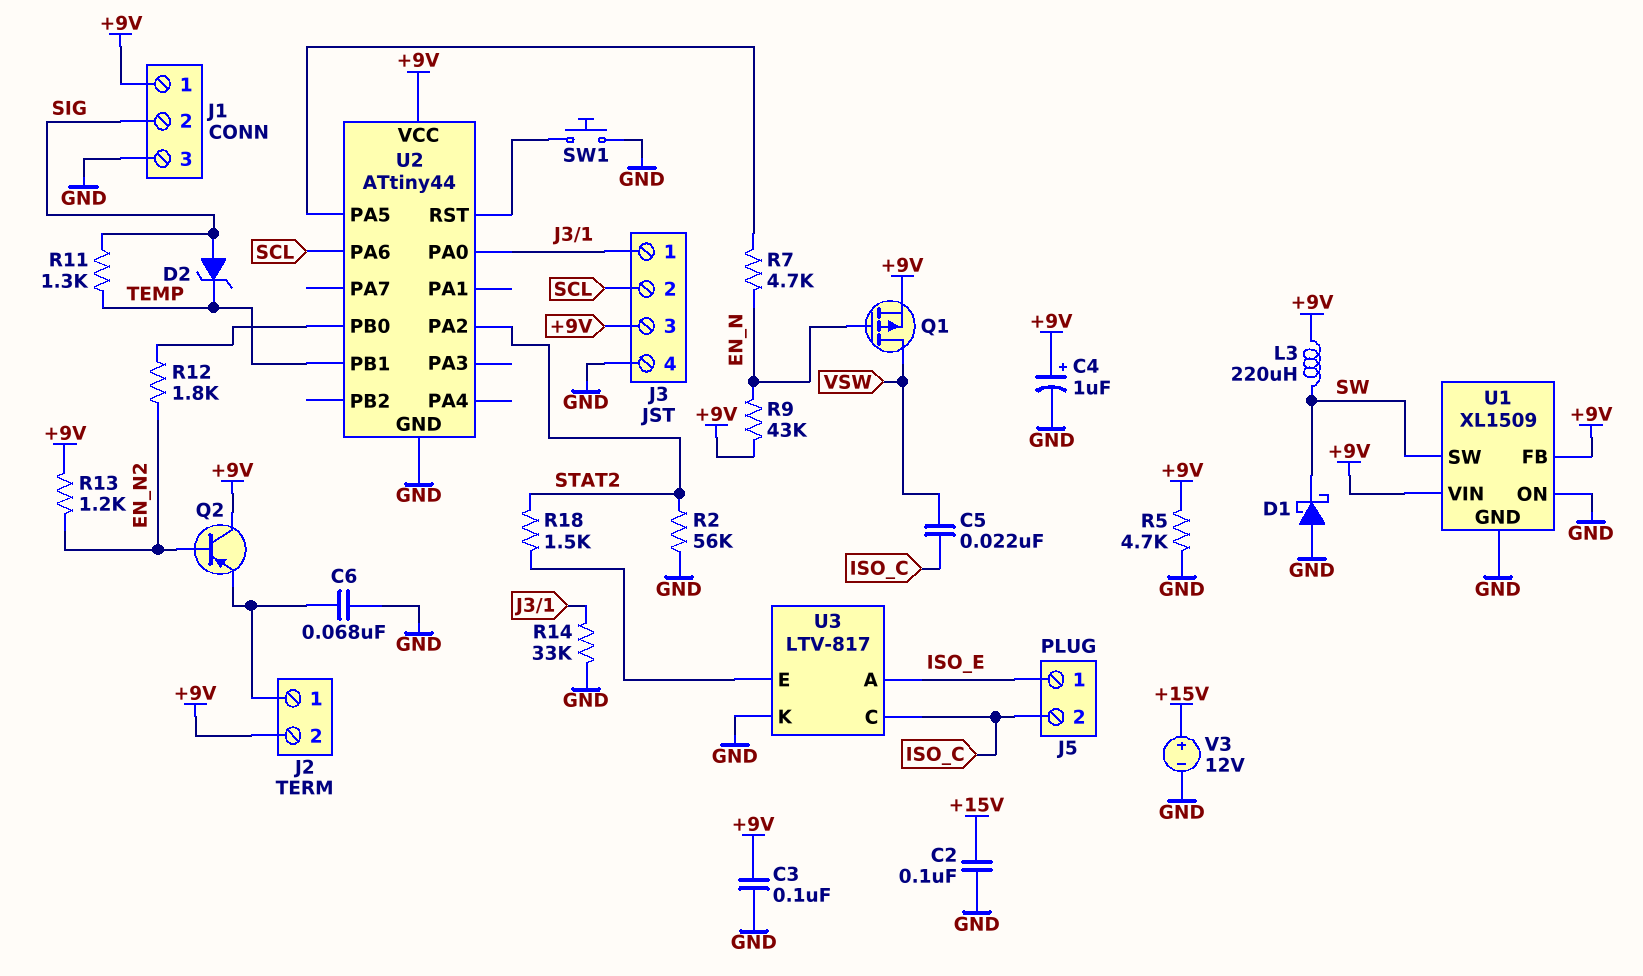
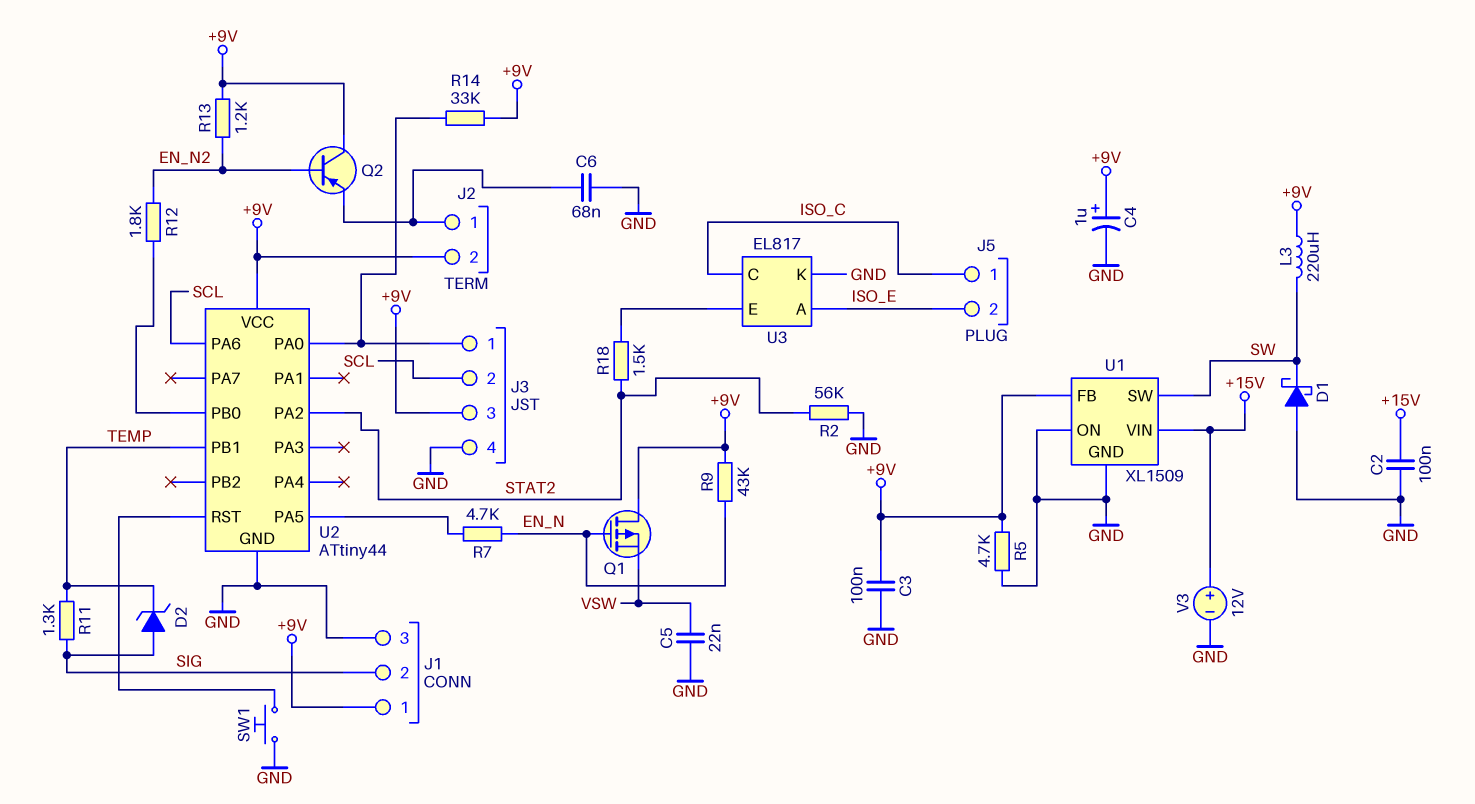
C5: 22nF (ISO_C, VSW) -> 22nF (GND, VSW)
J5 pin 1: ISO_E -> ISO_C
J5 pin 2: ISO_C -> ISO_E
Q1: PMOS (G EN_N, D VSW, S +9V) -> PMOS (G EN_N, D +9V, S VSW)
R14: 33k (GND, J3/1) -> 33k (+9V, J3/1)
U1 pin VIN: +9V -> +15V
U3: LTV-817 -> EL817

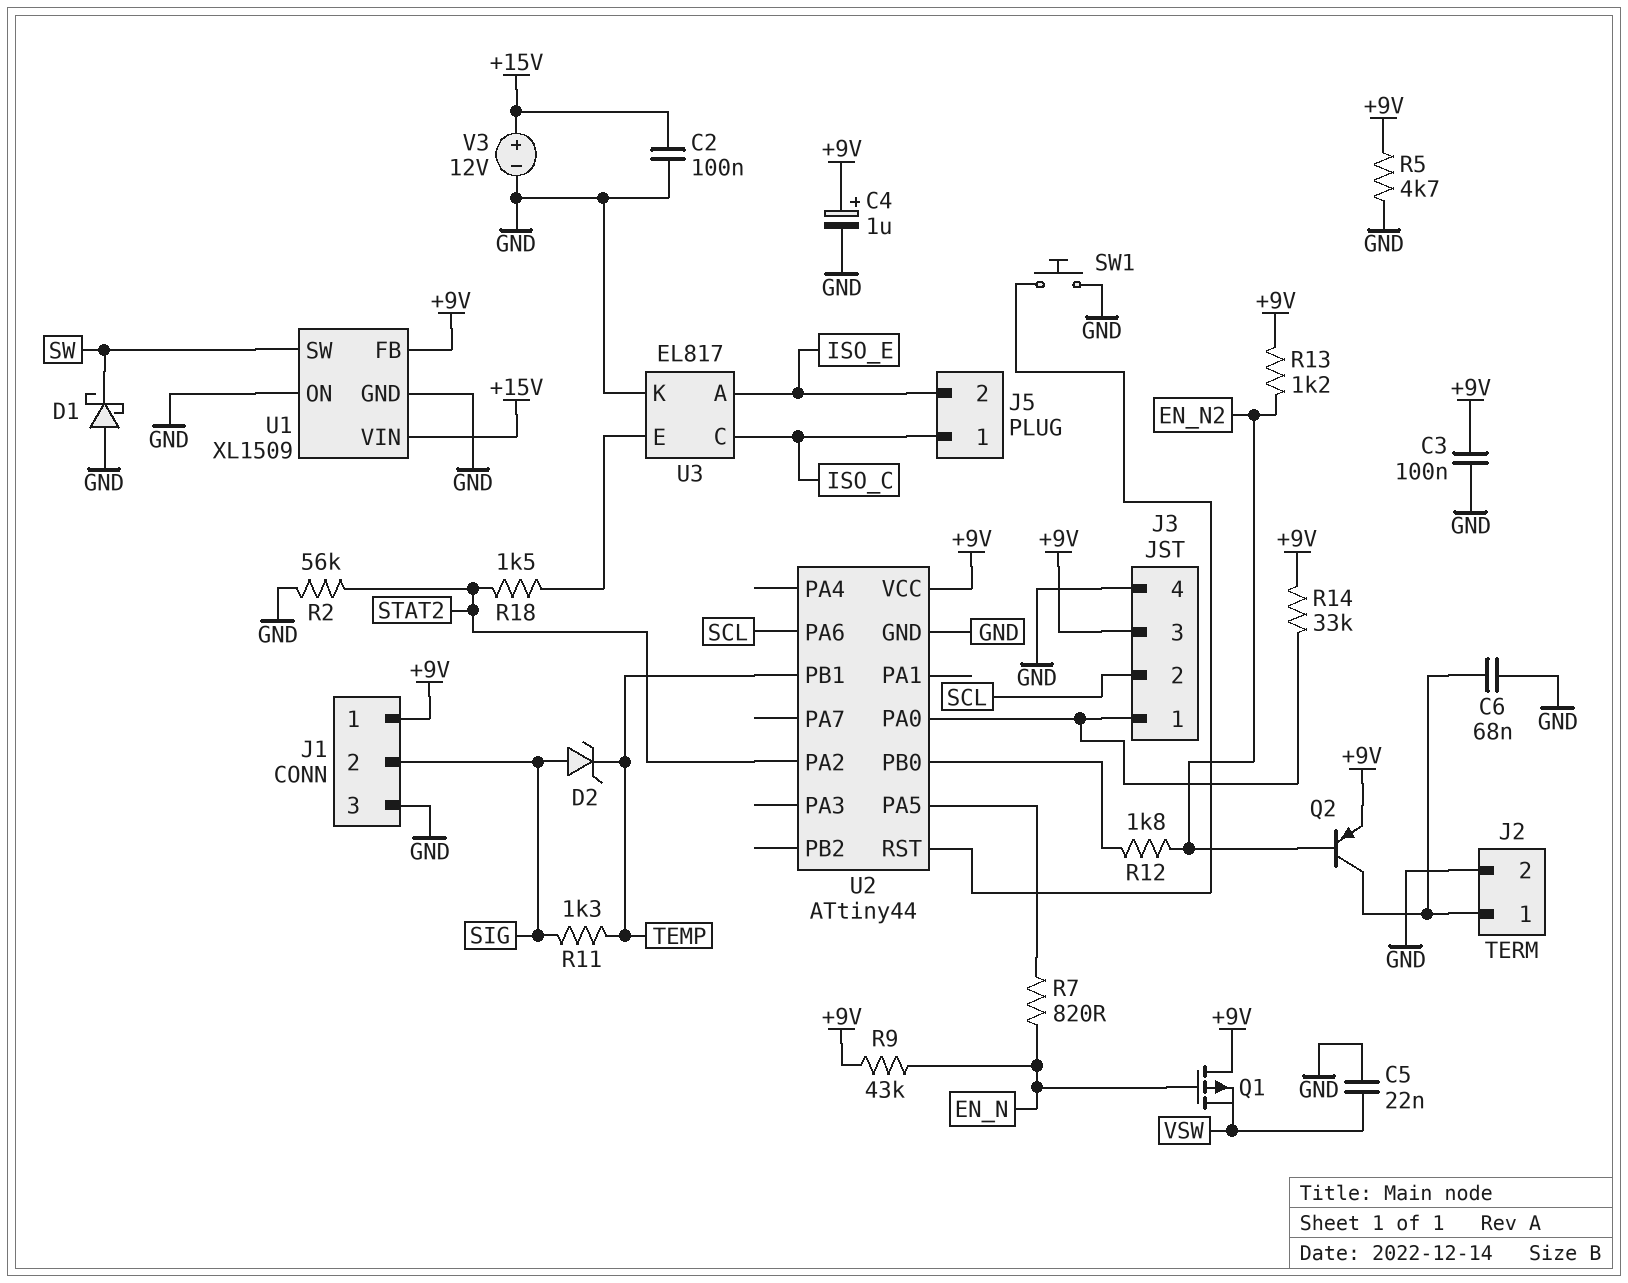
J2 pin 2: +9V -> GND
L3: 220uH (+9V, SW) -> none
Q2: PNP (B EN_N2, C +9V, E J2/1) -> PNP (B EN_N2, C J2/1, E +9V)
R7: 4.7k (EN_N, U2/PA5) -> 820 (EN_N, U2/PA5)

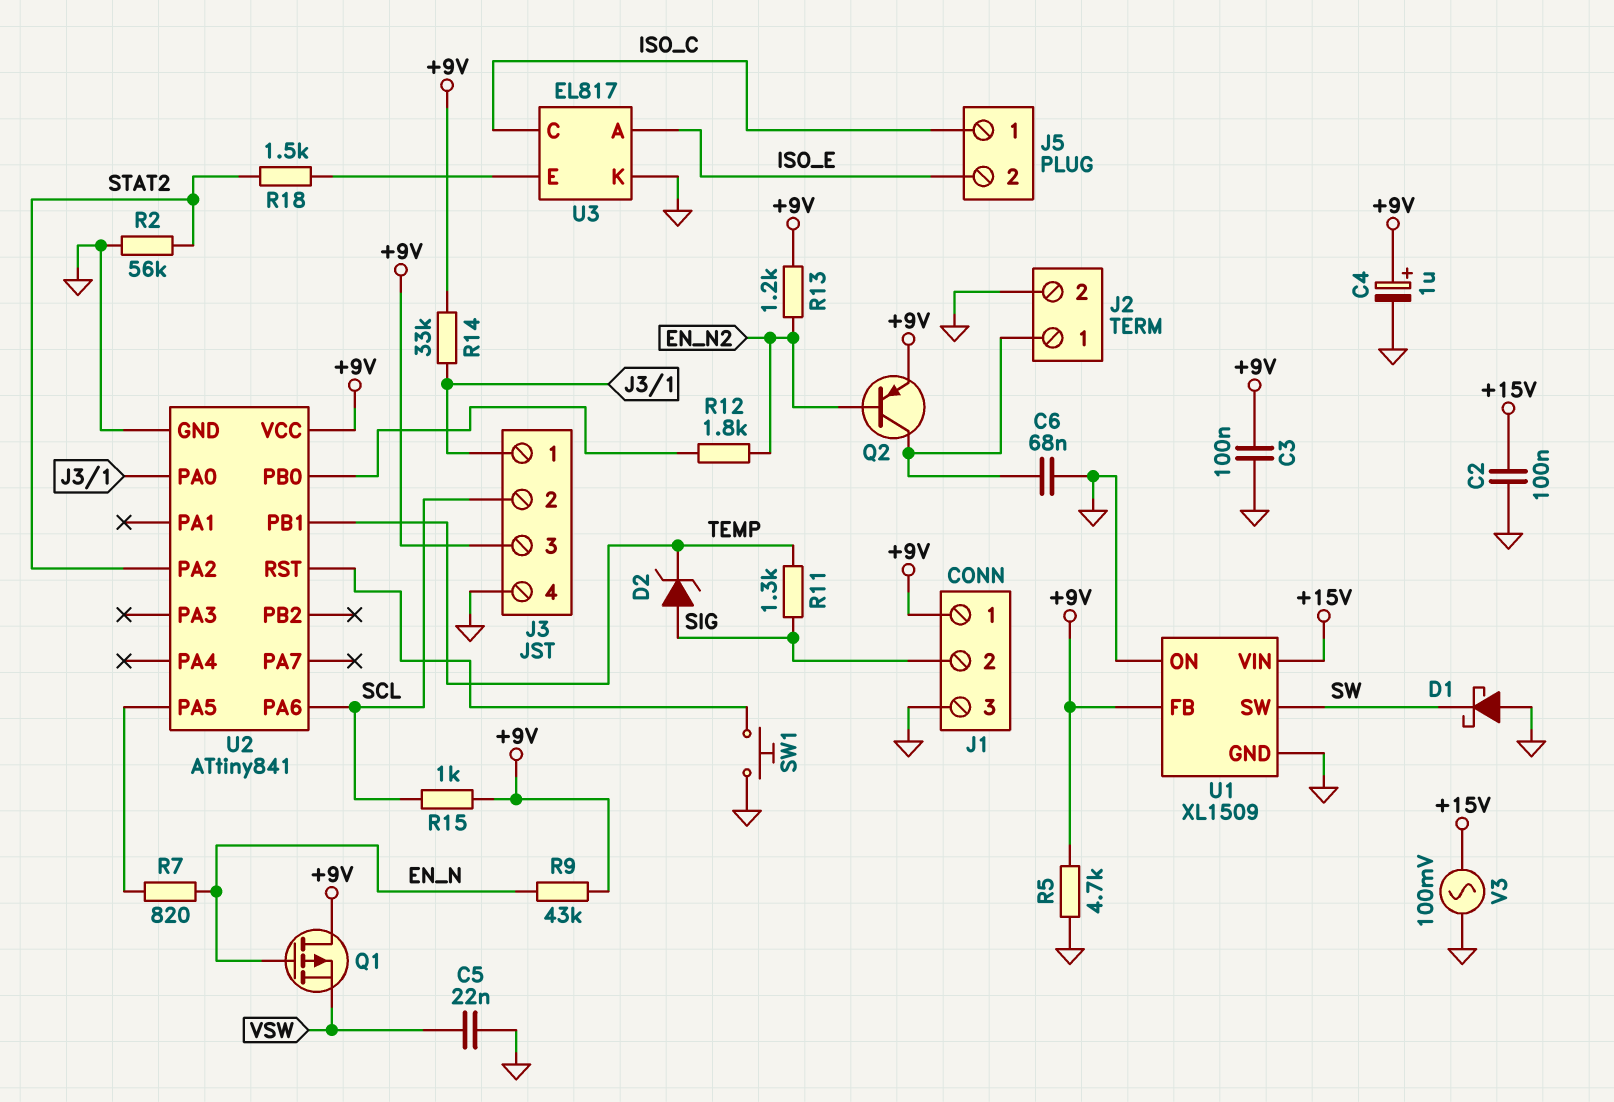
R15: none -> 1k (+9V, SCL)
U2: ATtiny44 -> ATtiny841
V3: 12V (plus +15V, minus GND) -> AC 100mV (+15V, GND)

